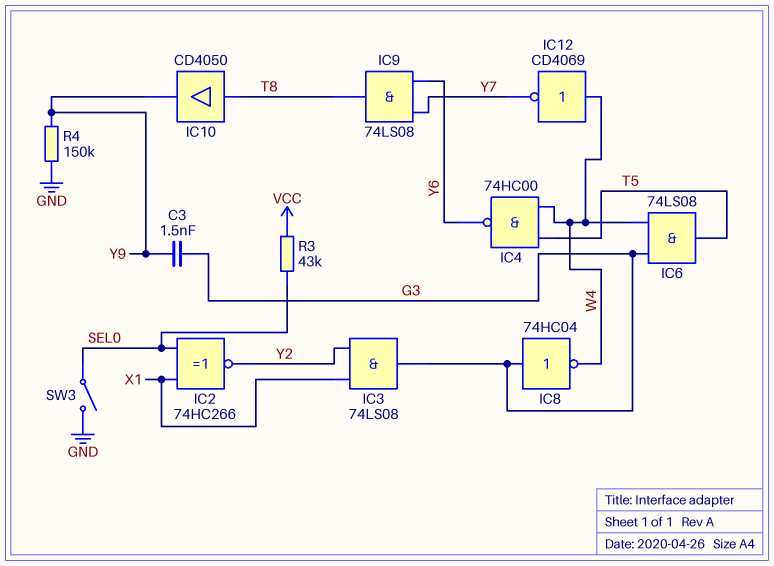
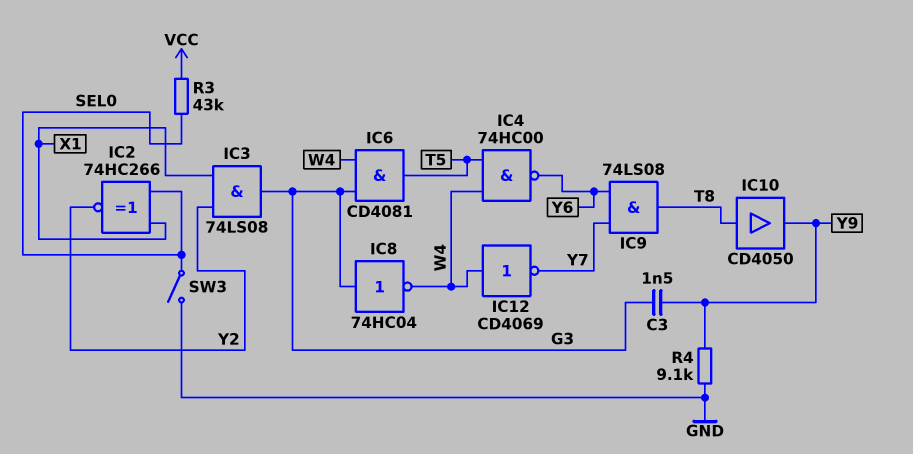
IC6: AND 74LS08 (in G3, in W4, out T5) -> AND CD4081 (in G3, in W4, out T5)
R4: 150k (GND, Y9) -> 9.1k (GND, Y9)

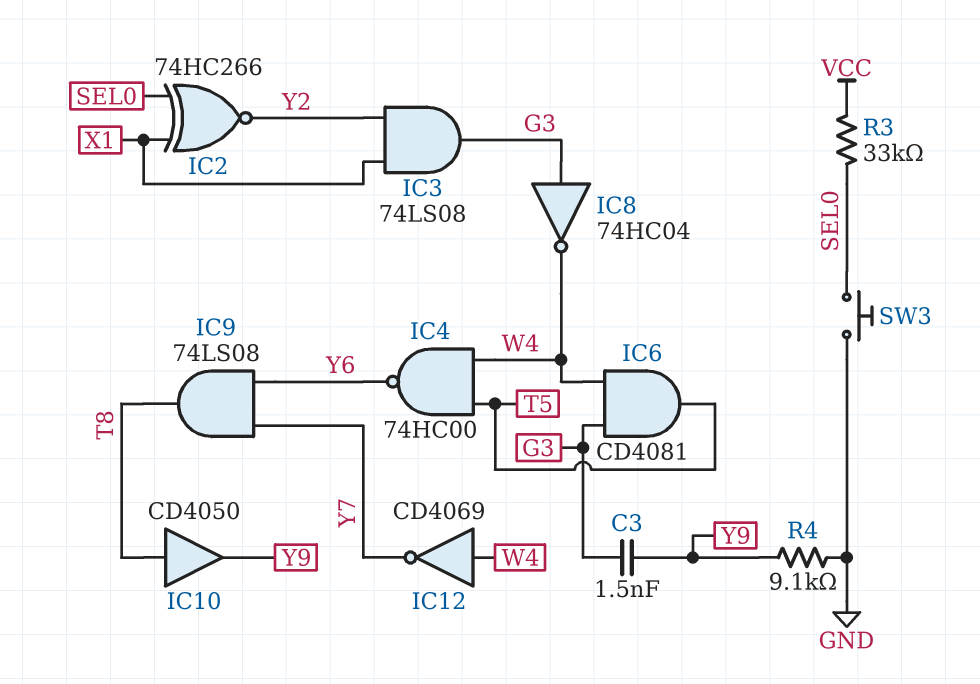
R3: 43k (SEL0, VCC) -> 33k (SEL0, VCC)
SW3: switch (GND, SEL0) -> button (GND, SEL0)

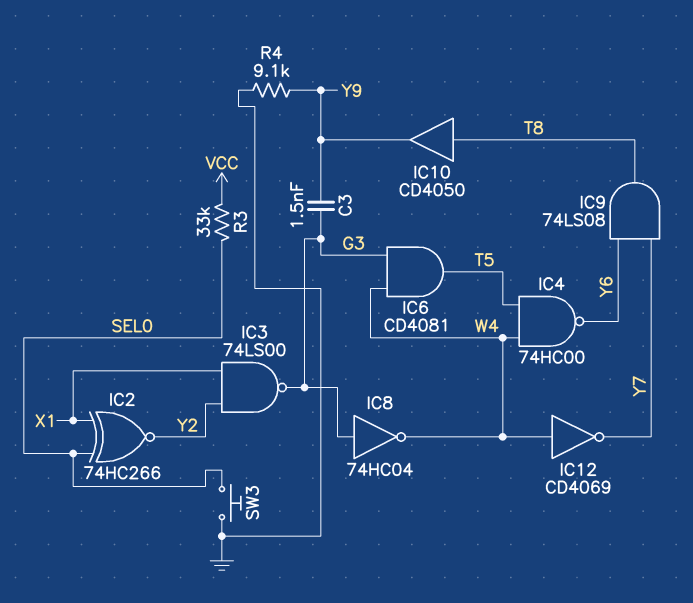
IC3: AND 74LS08 (in X1, in Y2, out G3) -> NAND 74LS00 (in X1, in Y2, out G3)

